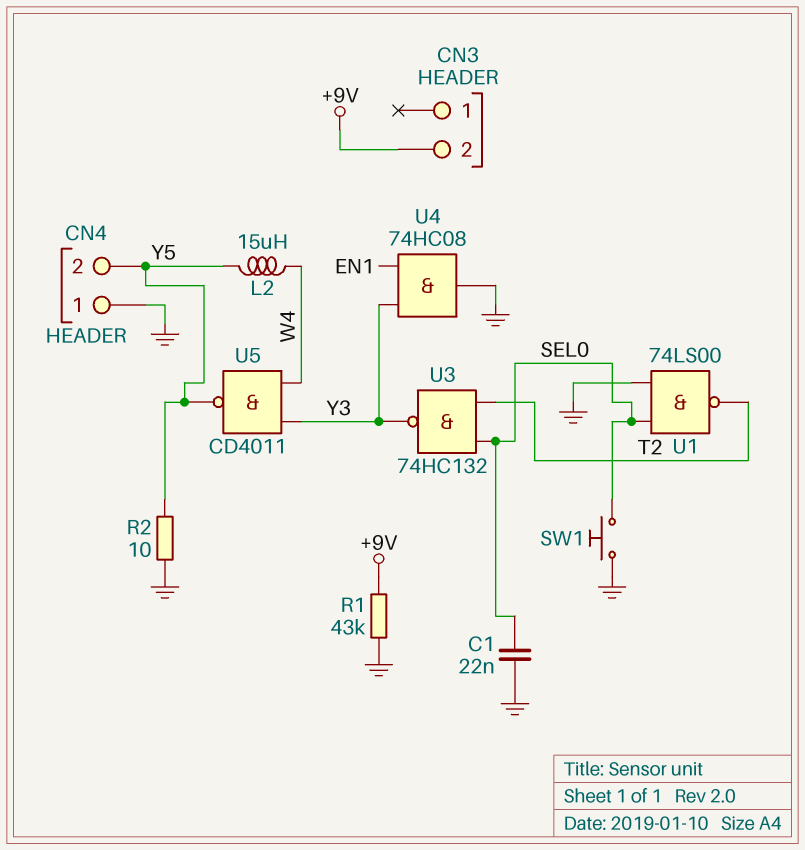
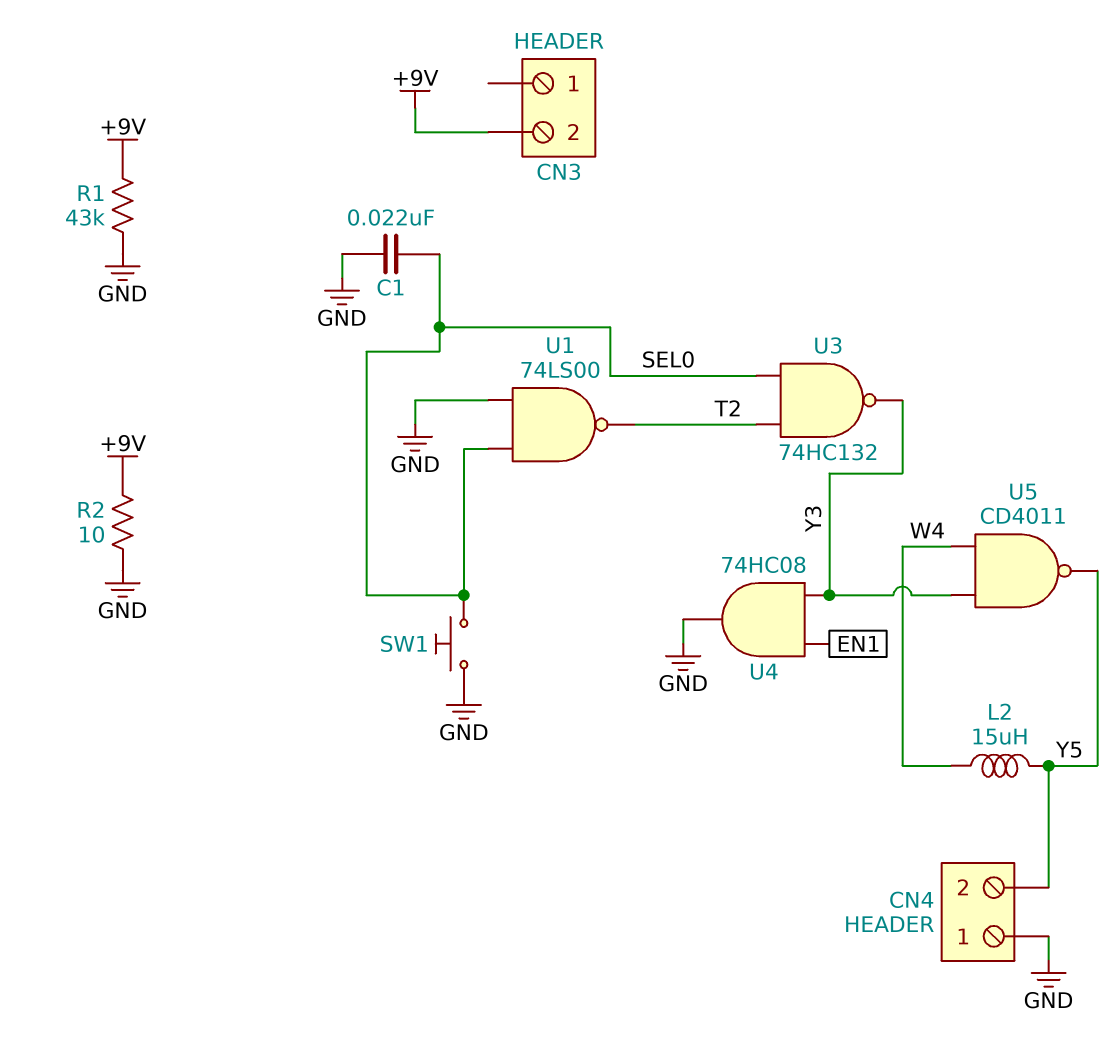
R2: 10 (GND, Y5) -> 10 (+9V, GND)

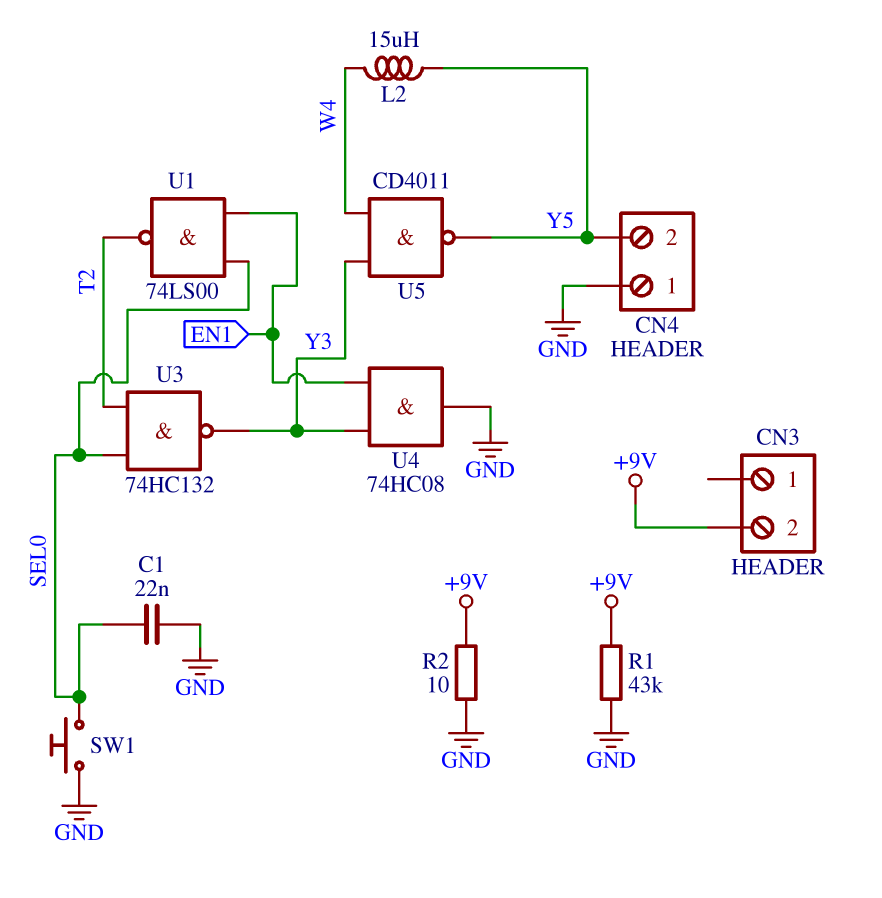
U1: NAND 74LS00 (in GND, in SEL0, out T2) -> NAND 74LS00 (in EN1, in SEL0, out T2)

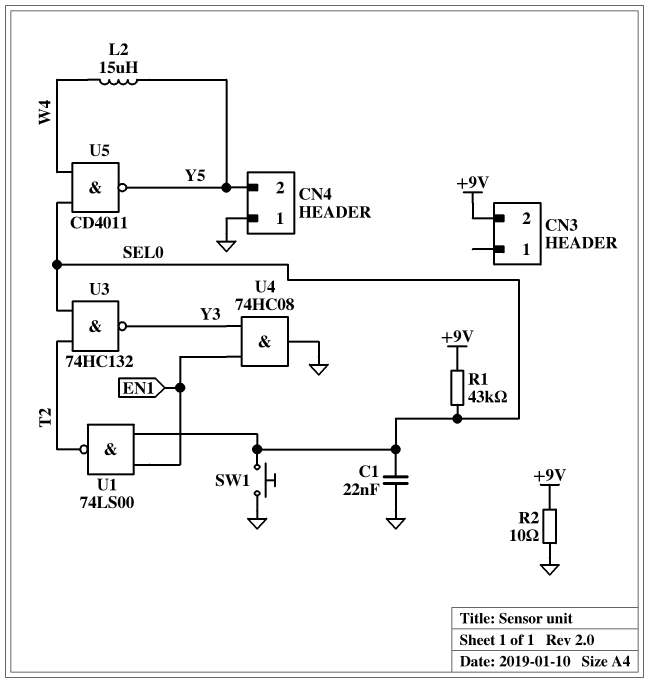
R1: 43k (+9V, GND) -> 43k (+9V, SEL0)
U5: NAND CD4011 (in W4, in Y3, out Y5) -> NAND CD4011 (in SEL0, in W4, out Y5)

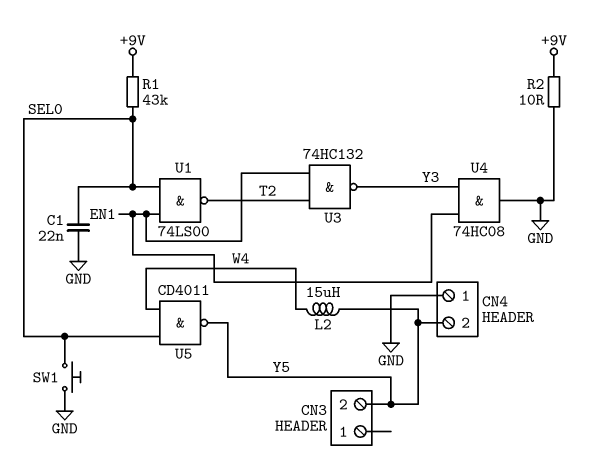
CN3 pin 2: +9V -> Y5
U3: NAND 74HC132 (in SEL0, in T2, out Y3) -> NAND 74HC132 (in EN1, in T2, out Y3)

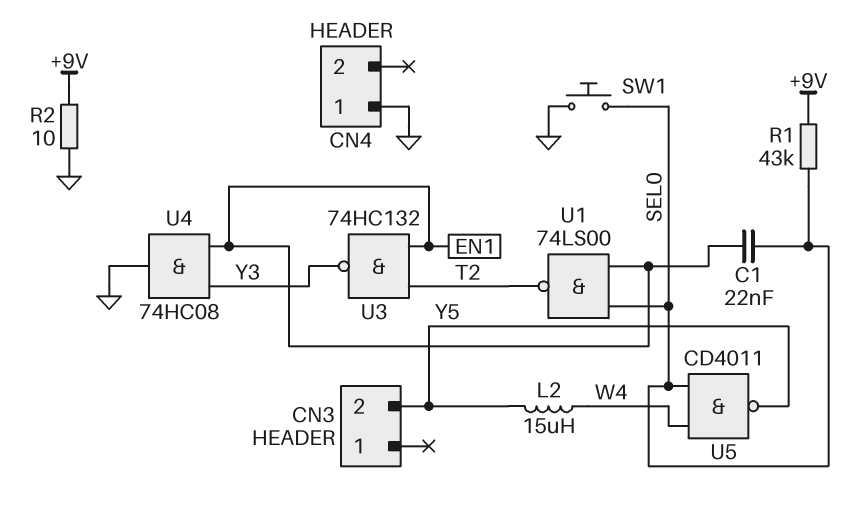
C1: 22nF (GND, SEL0) -> 22nF (EN1, SEL0)
CN4 pin 2: Y5 -> none

